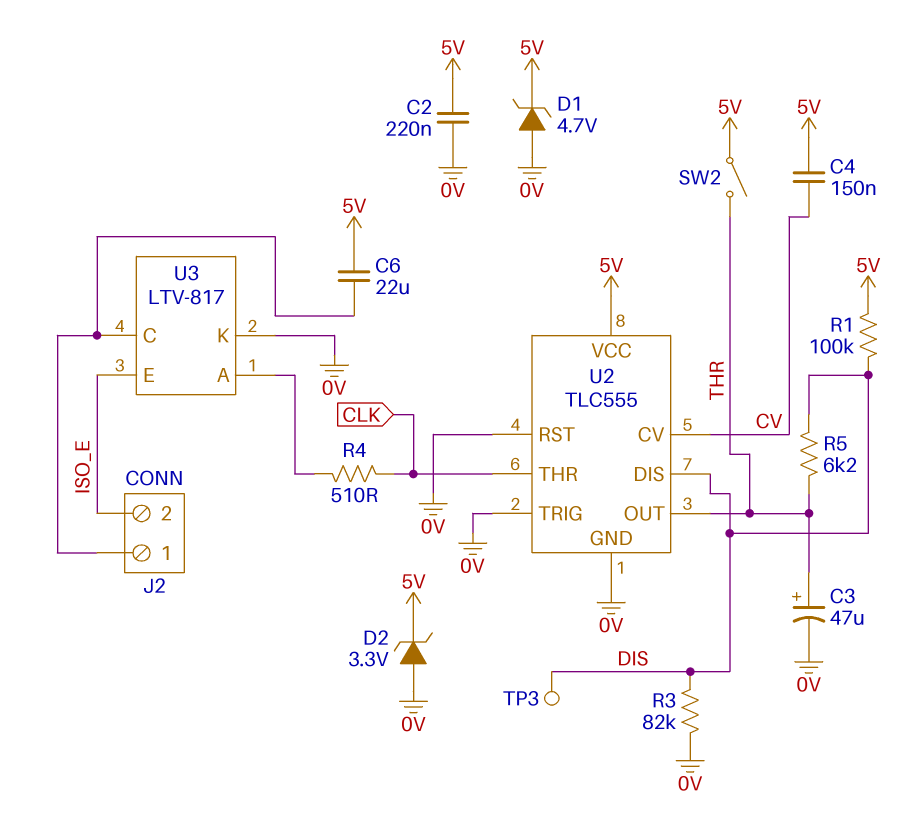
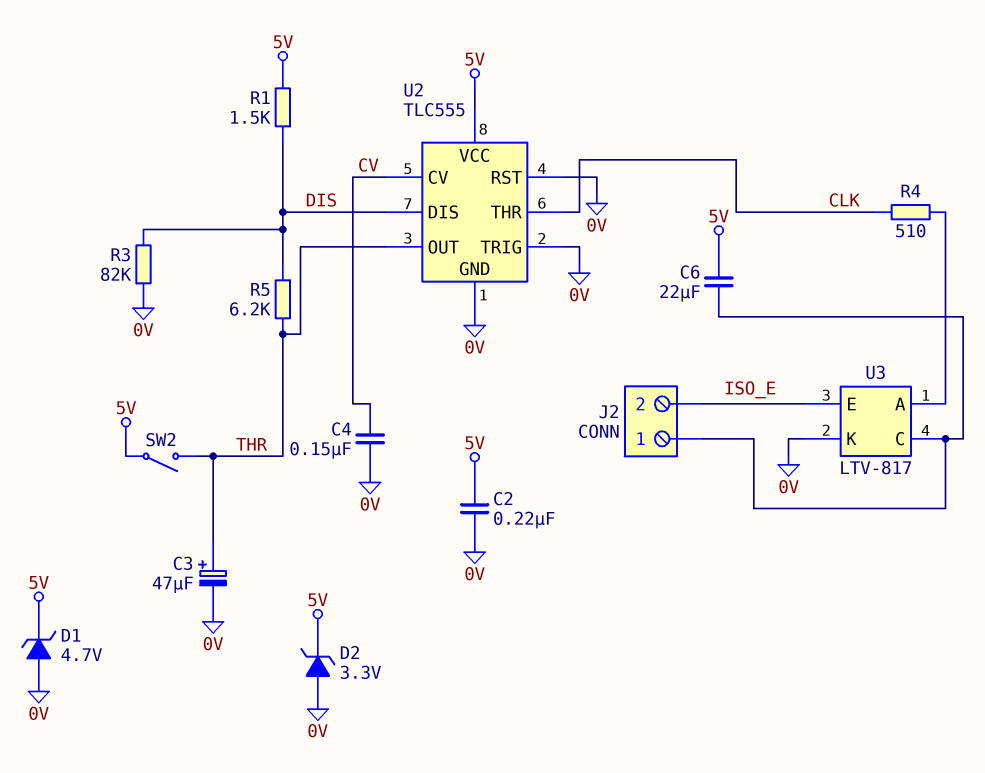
C4: 150nF (5V, CV) -> 150nF (0V, CV)
R1: 100k (5V, DIS) -> 1.5k (5V, DIS)
TP3: test point (DIS) -> none

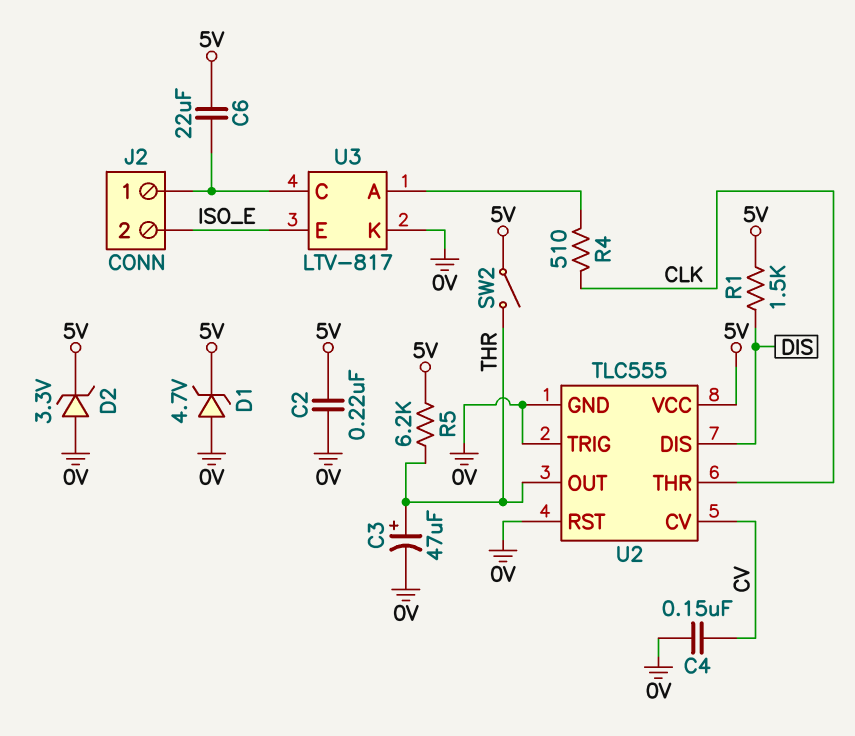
R3: 82k (0V, DIS) -> none
R5: 6.2k (DIS, THR) -> 6.2k (5V, THR)

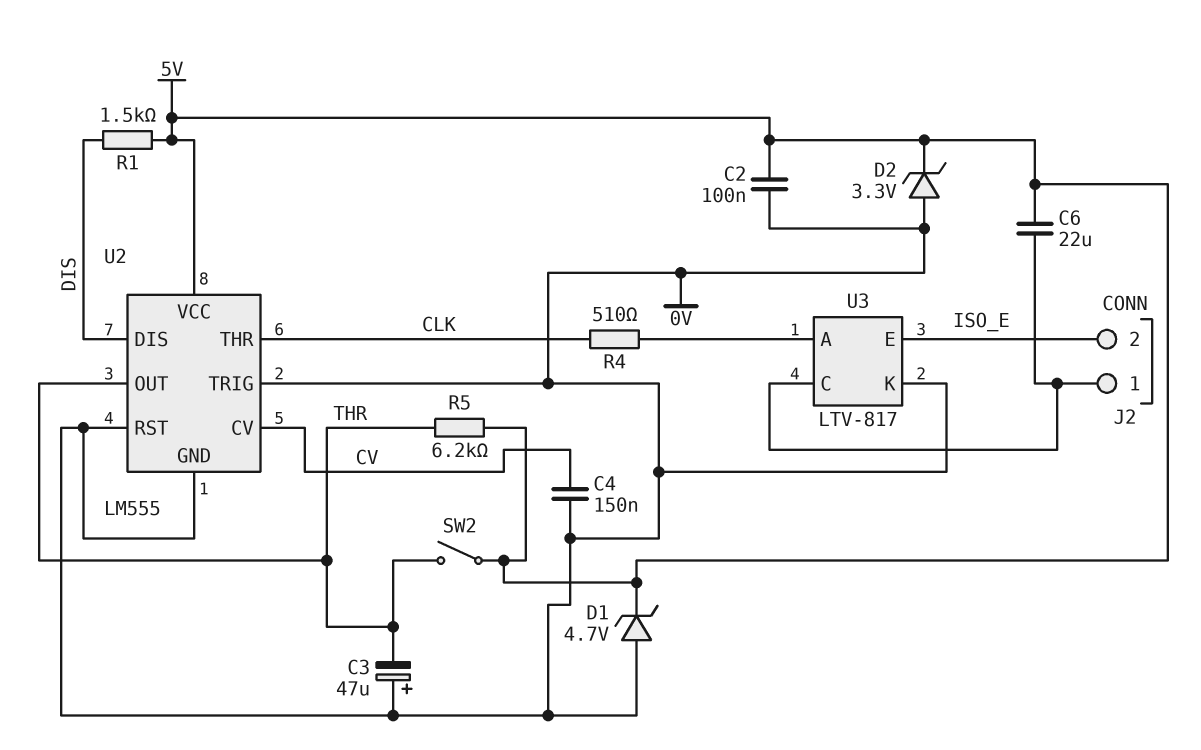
C2: 220nF (0V, 5V) -> 100nF (0V, 5V)
C3: 47uF (plus THR, minus 0V) -> 47uF (plus 0V, minus THR)
U2: TLC555 -> LM555

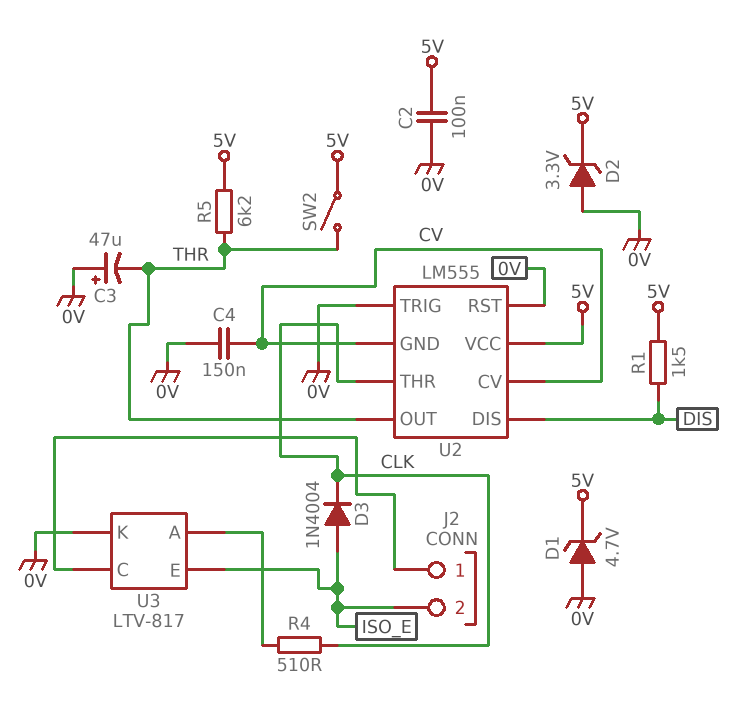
C6: 22uF (5V, J2/1) -> none
D3: none -> diode 1N4004 (A ISO_E, K CLK)
U2 pin GND: 0V -> CV

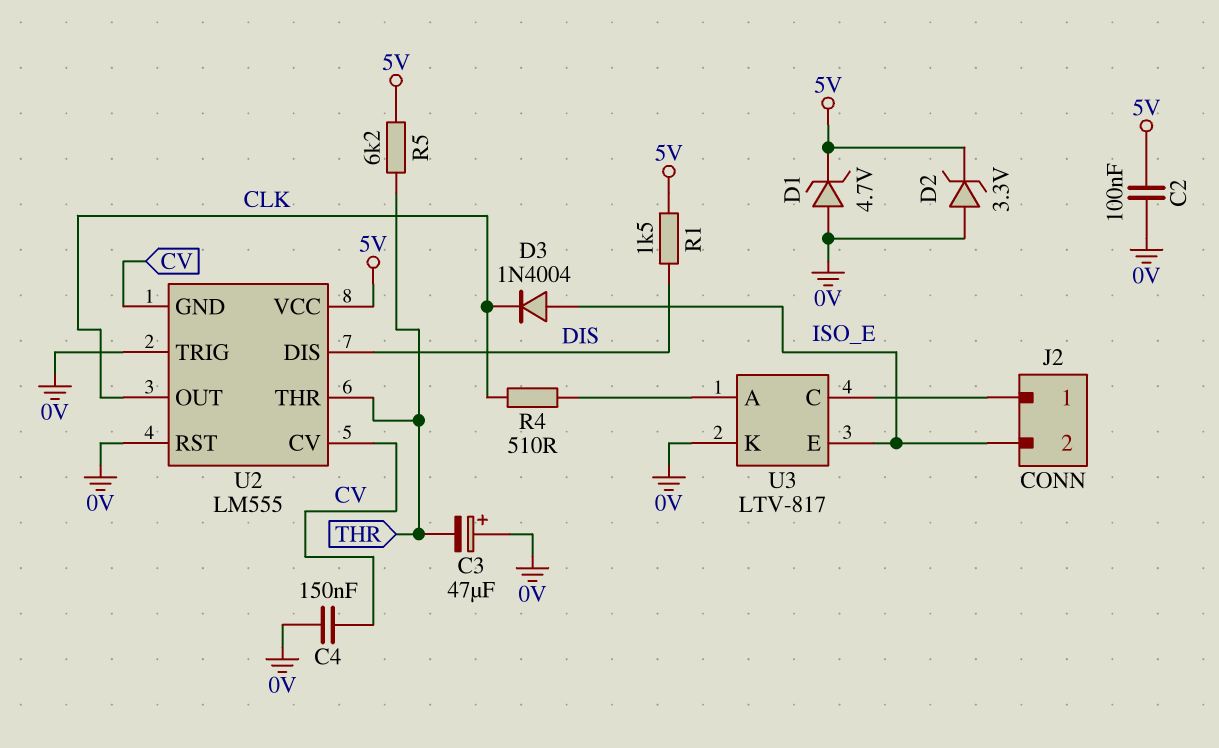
SW2: switch (5V, THR) -> none
U2 pin OUT: THR -> CLK
U2 pin THR: CLK -> THR

